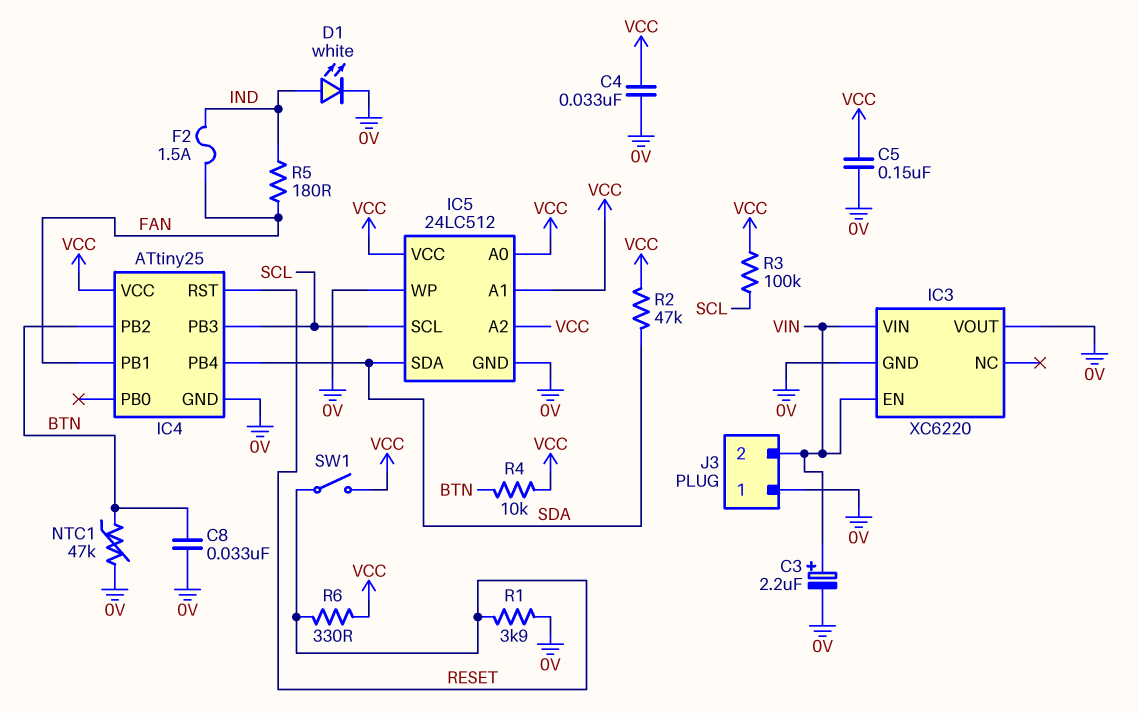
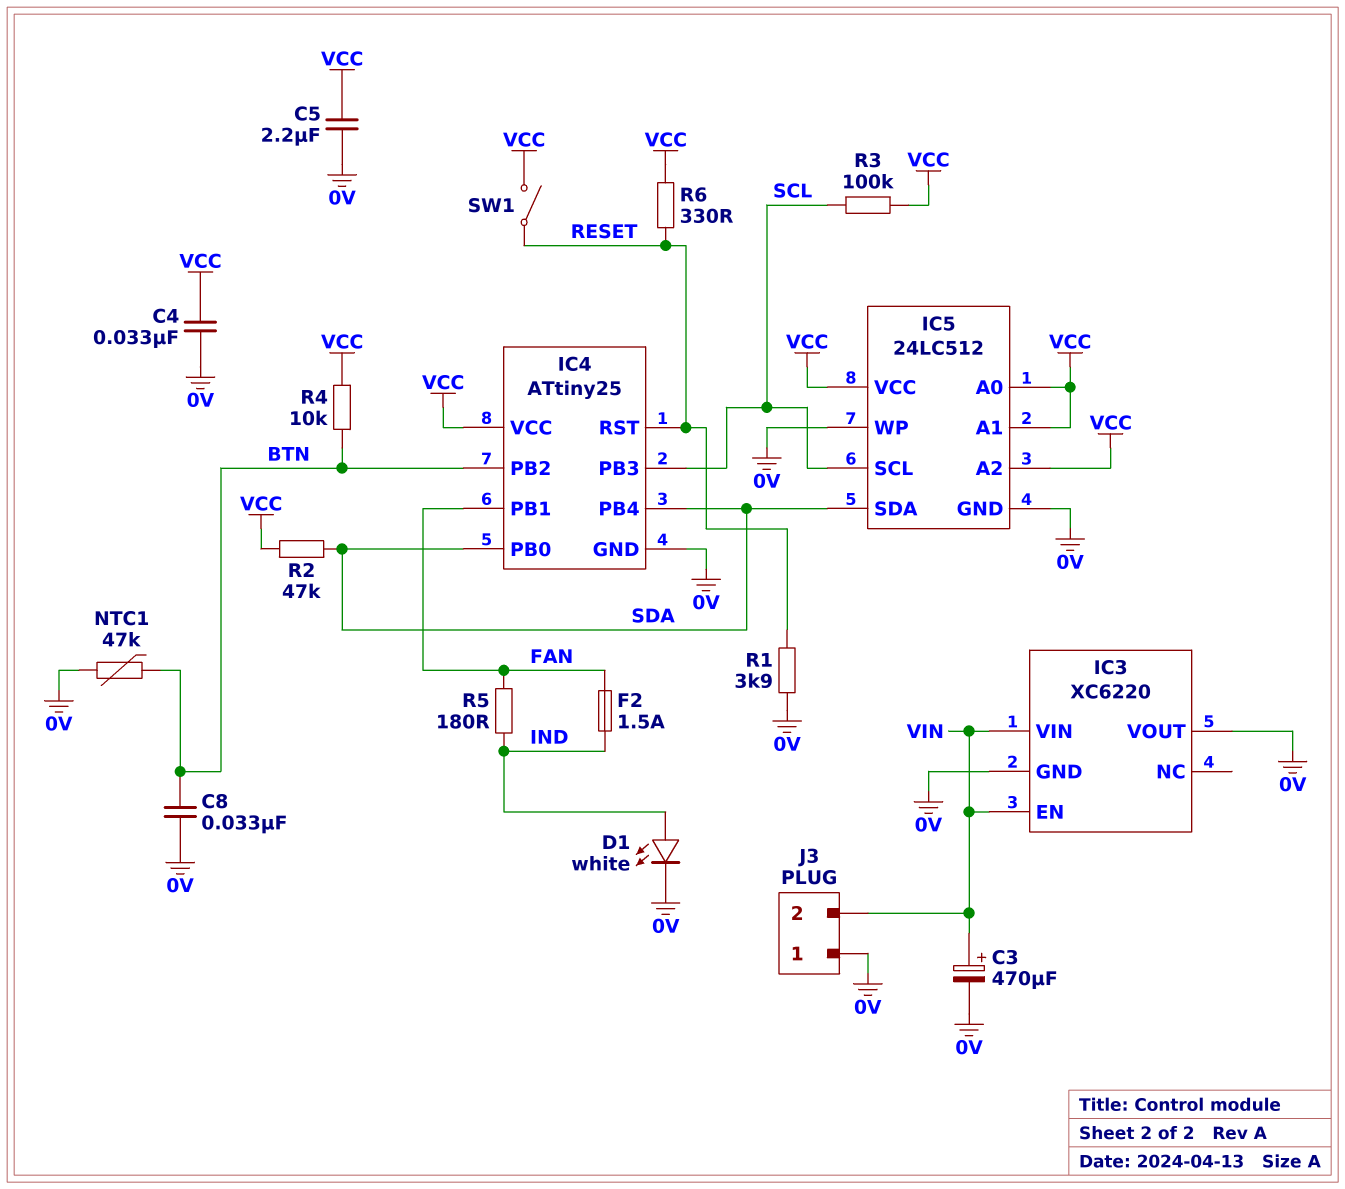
C3: 2.2uF (plus VIN, minus 0V) -> 470uF (plus VIN, minus 0V)
C5: 150nF (0V, VCC) -> 2.2uF (0V, VCC)
IC4 pin PB0: none -> SDA

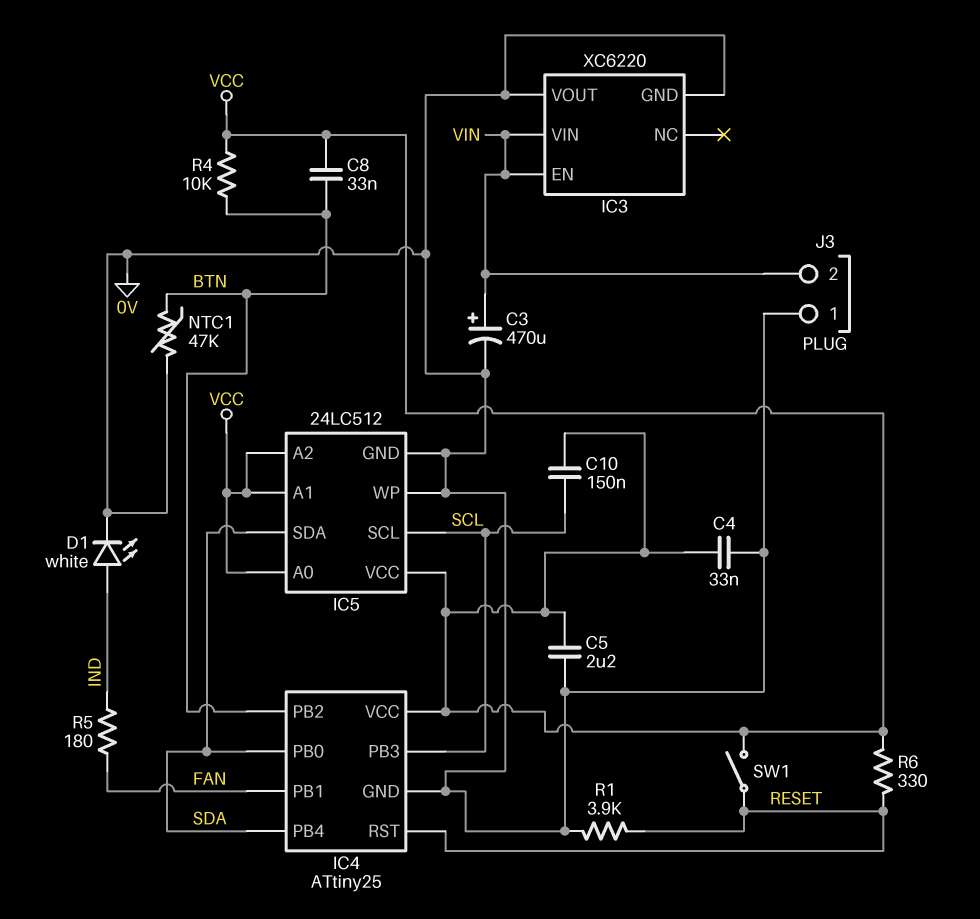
C8: 33nF (0V, BTN) -> 33nF (BTN, VCC)
C10: none -> 150nF (SCL, VCC)
F2: 1.5A (FAN, IND) -> none
R2: 47k (SDA, VCC) -> none
R3: 100k (SCL, VCC) -> none

